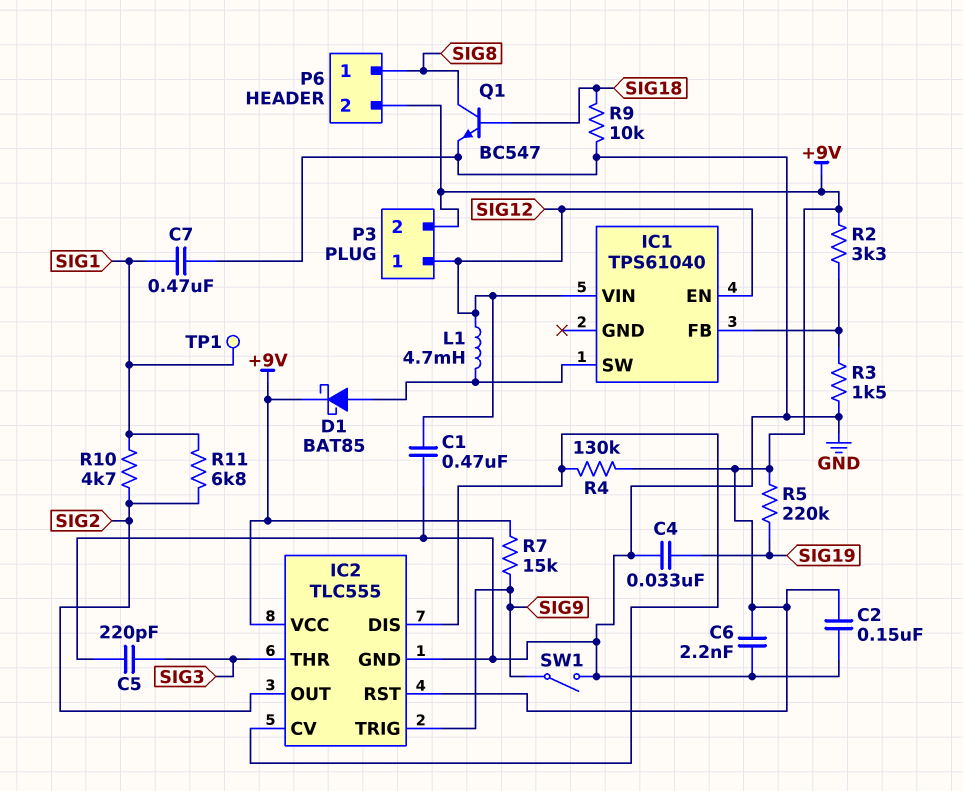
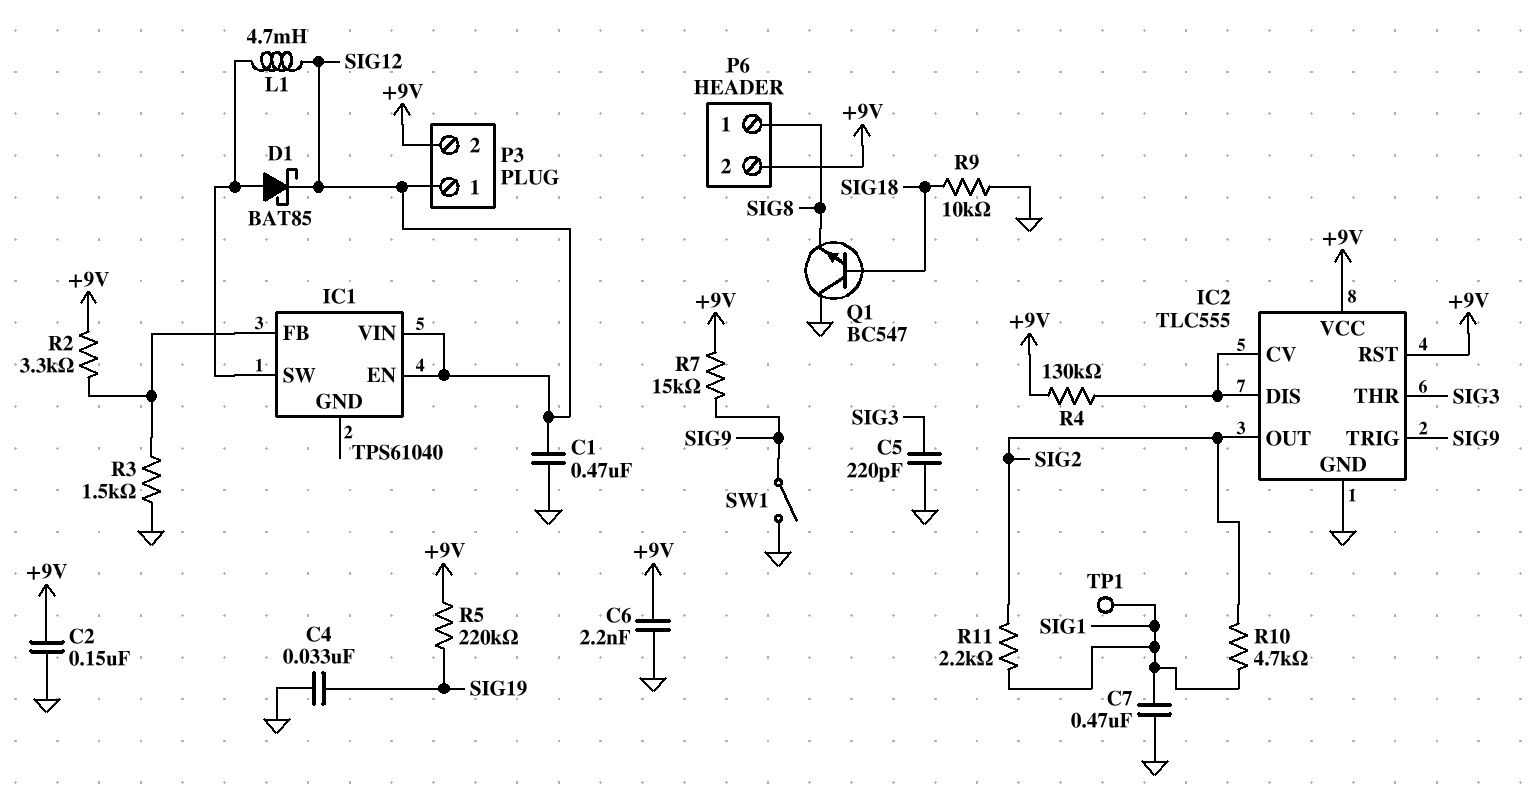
D1: schottky BAT85 (A IC1/SW, K +9V) -> schottky BAT85 (A IC1/SW, K SIG12)
Q1: NPN BC547 (B SIG18, C SIG8, E GND) -> NPN BC547 (B SIG18, C GND, E SIG8)
R11: 6.8k (SIG1, SIG2) -> 2.2k (SIG1, SIG2)

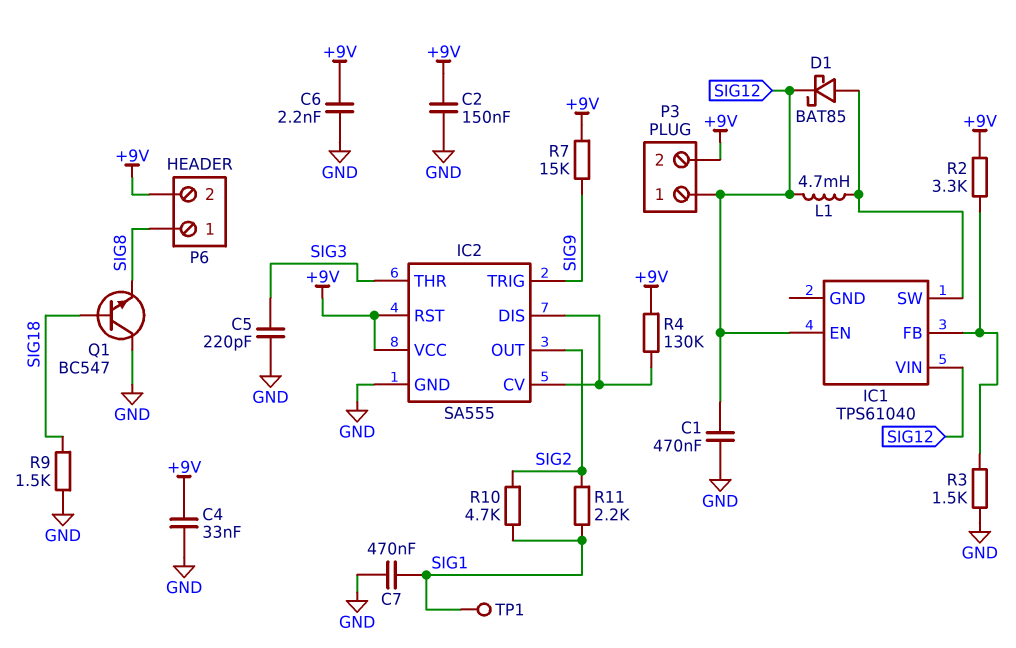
C4: 33nF (GND, SIG19) -> 33nF (+9V, GND)
IC2: TLC555 -> SA555
R5: 220k (+9V, SIG19) -> none
R9: 10k (GND, SIG18) -> 1.5k (GND, SIG18)
SW1: switch (GND, SIG9) -> none

